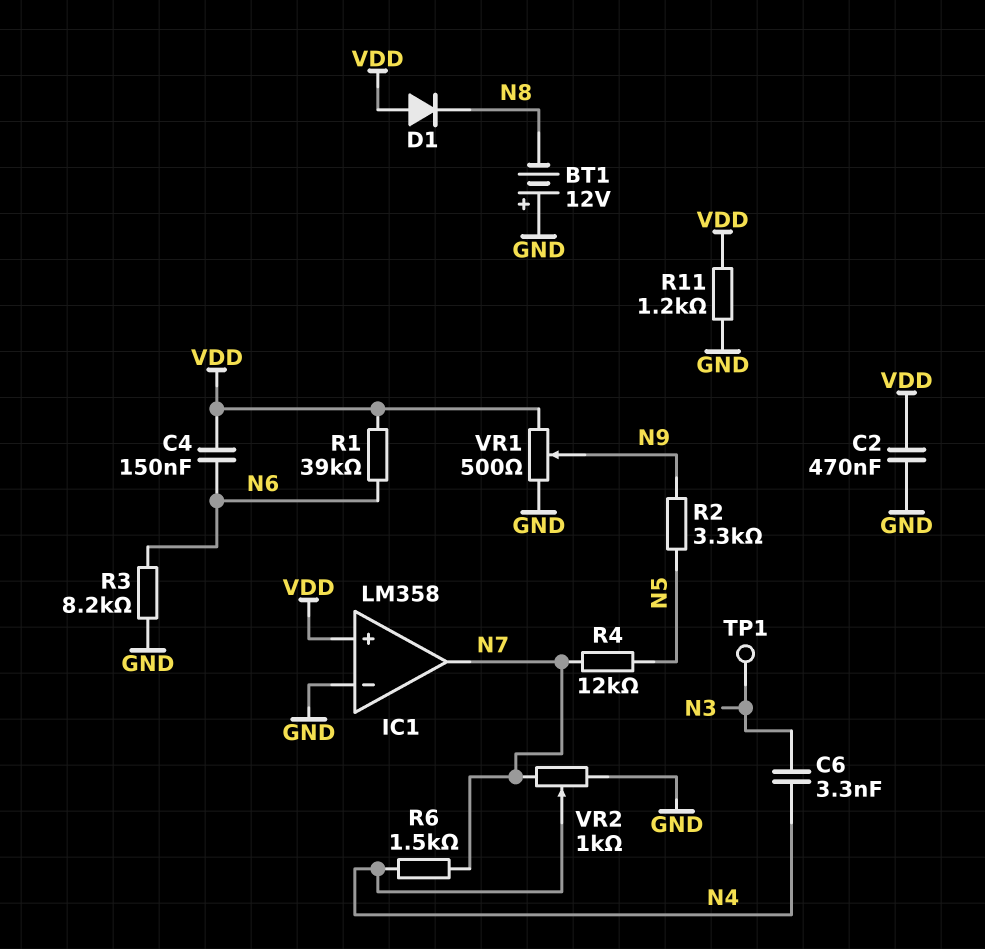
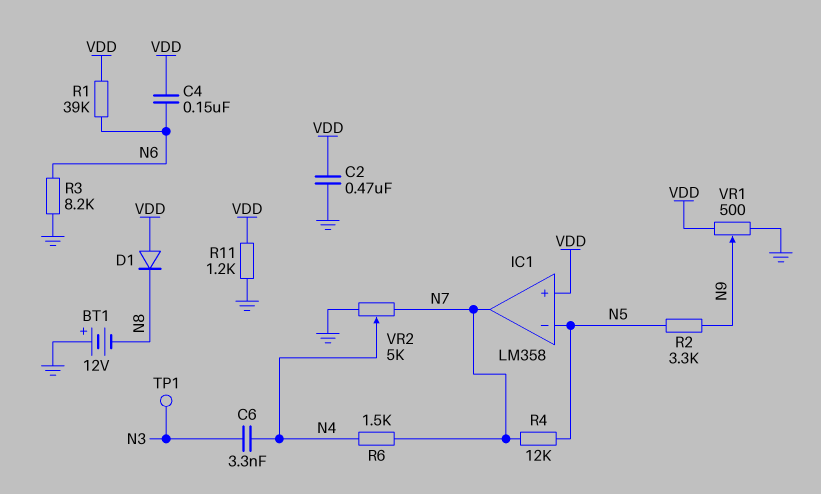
IC1 pin in-: GND -> N5
VR2: 1k (GND, N7, wiper N4) -> 5k (GND, N7, wiper N4)

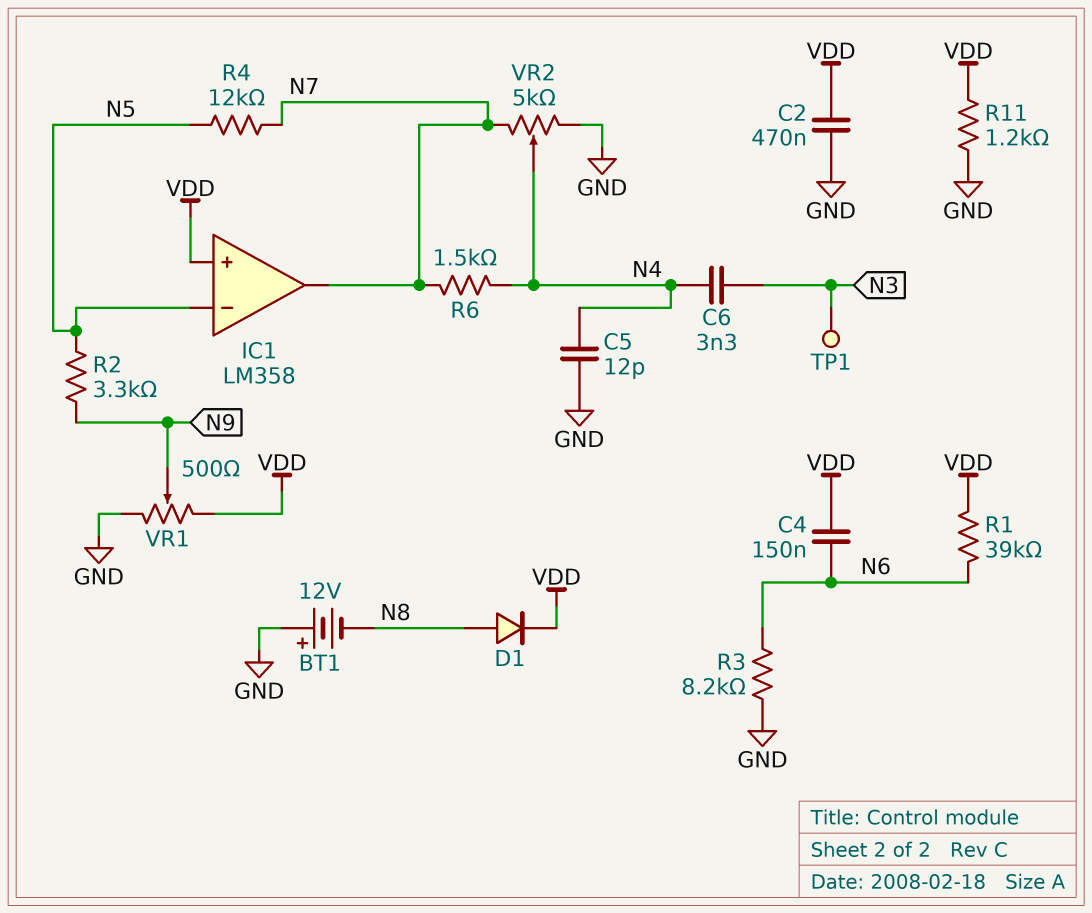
C5: none -> 12pF (GND, N4)
D1: diode (A VDD, K N8) -> diode (A N8, K VDD)

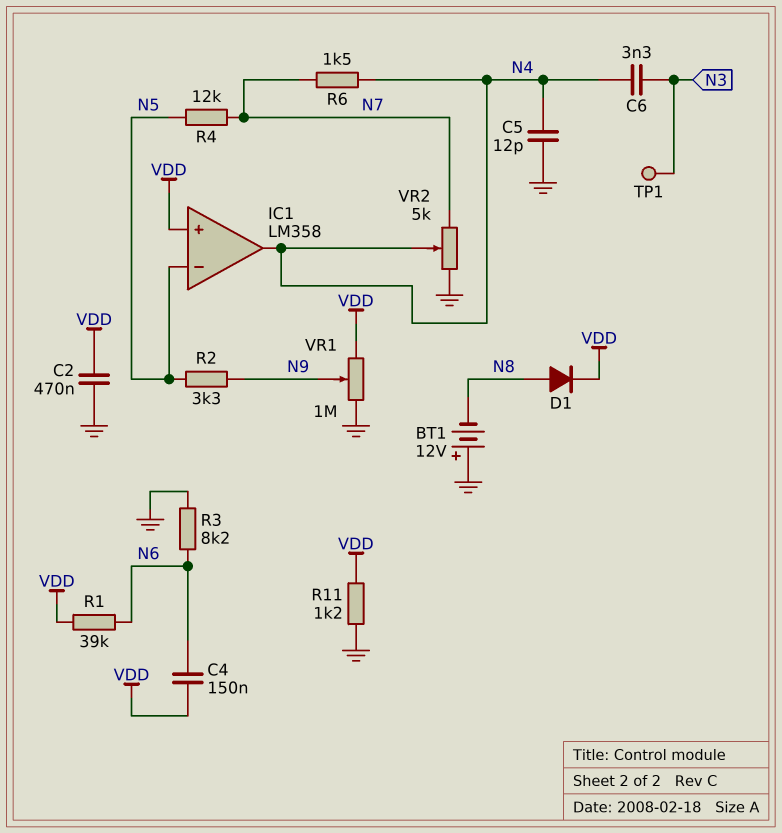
IC1 pin out: N7 -> N4
VR1: 500 (GND, VDD, wiper N9) -> 1M (GND, VDD, wiper N9)

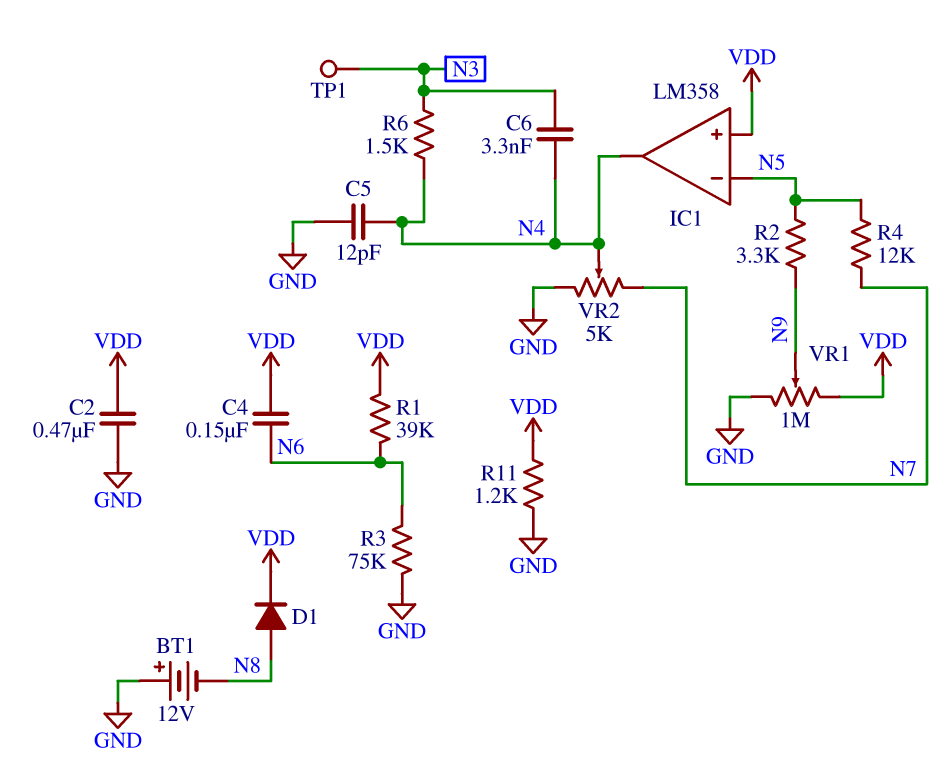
R3: 8.2k (GND, N6) -> 75k (GND, N6)
R6: 1.5k (N4, N7) -> 1.5k (N3, N4)

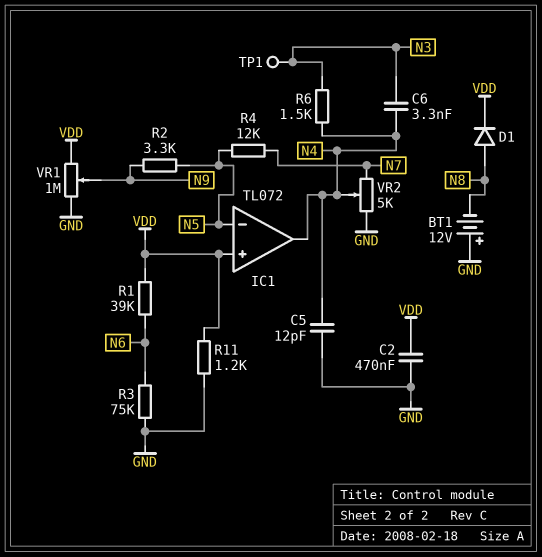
C4: 150nF (N6, VDD) -> none
IC1: LM358 -> TL072

